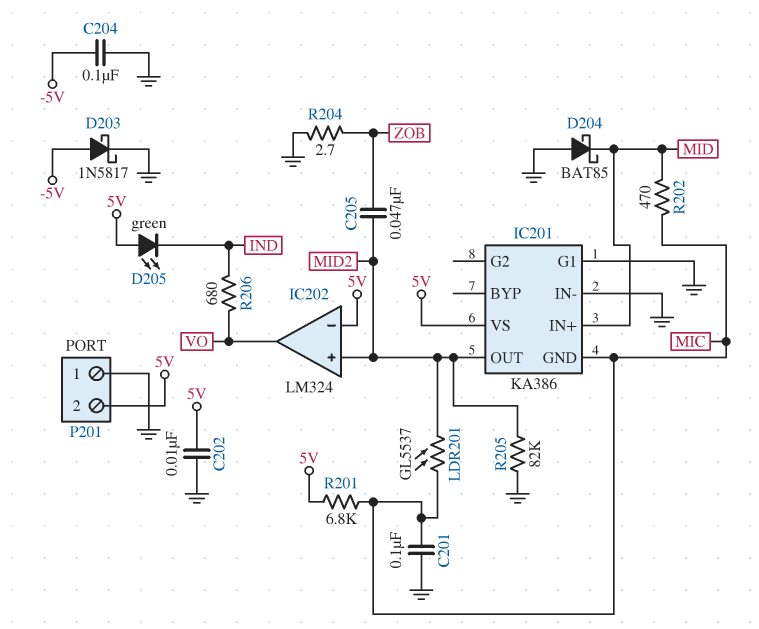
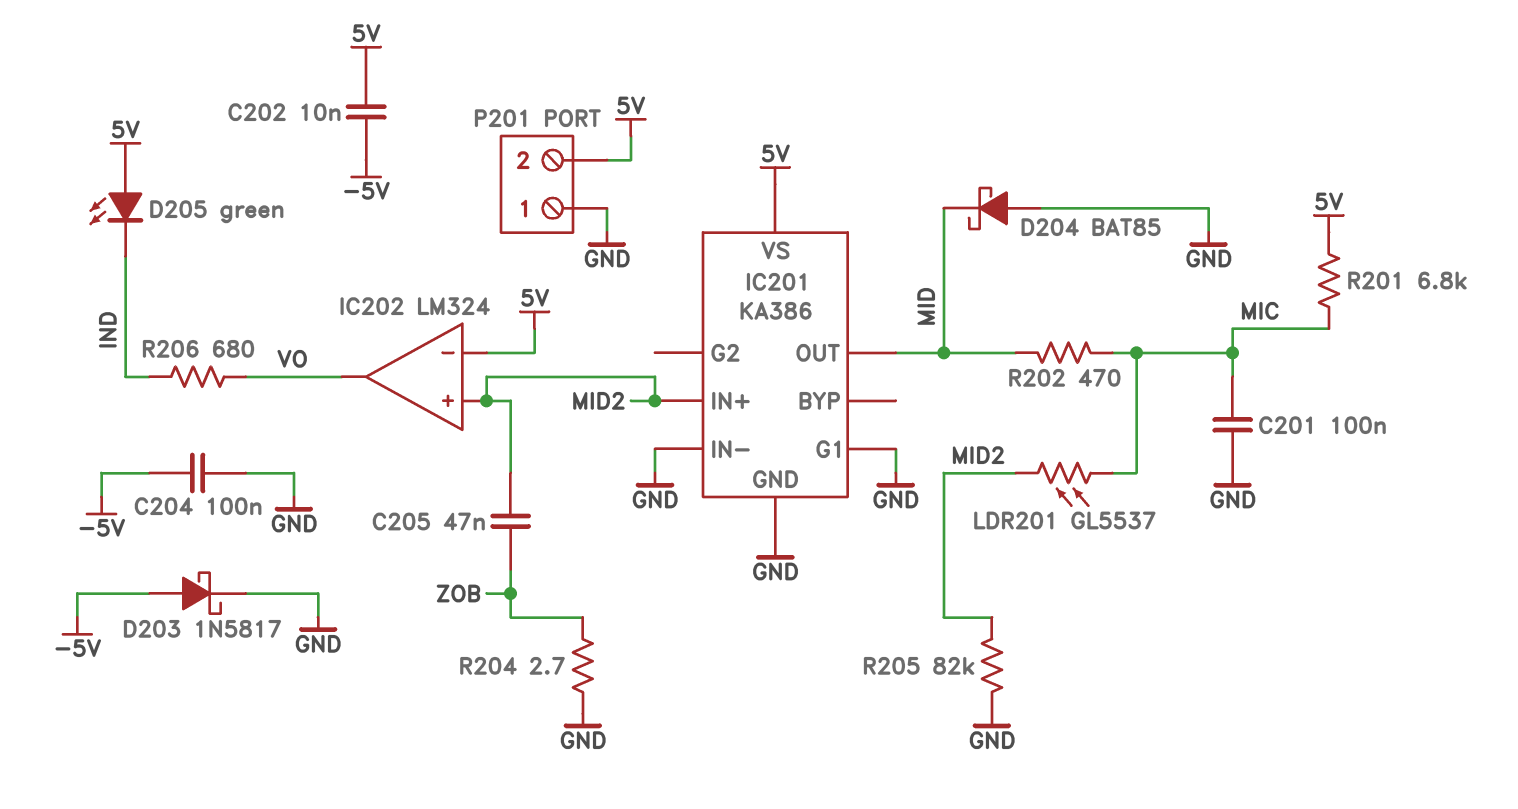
C202: 10nF (5V, GND) -> 10nF (-5V, 5V)
IC201 pin GND: MIC -> GND
IC201 pin IN+: MID -> MID2
IC201 pin OUT: MID2 -> MID

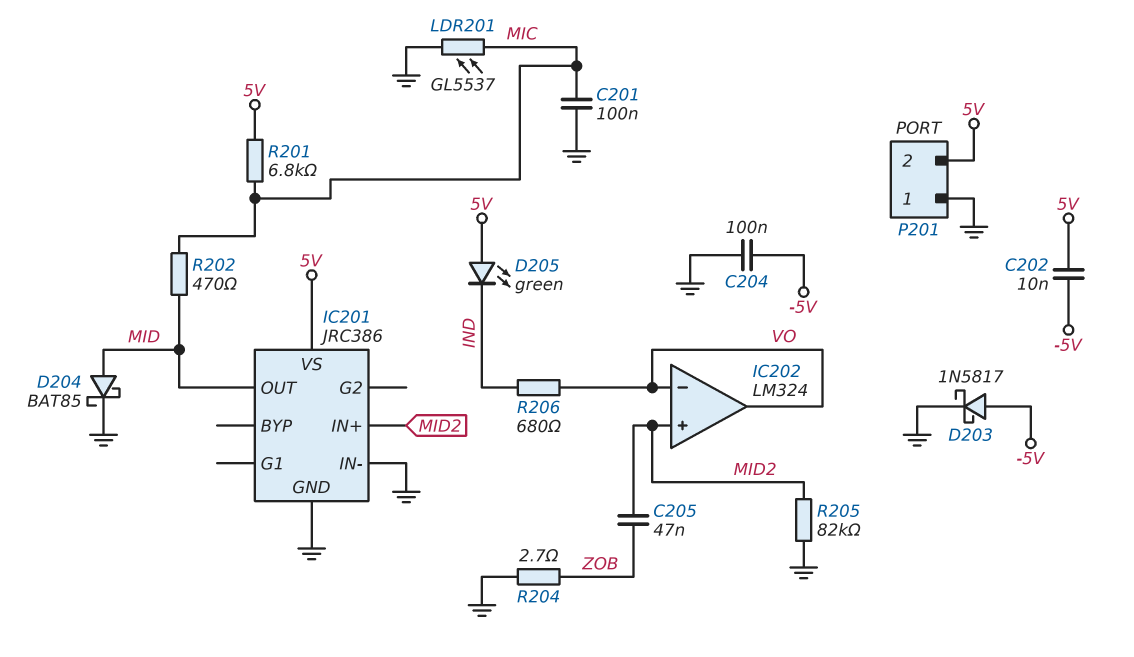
D204: schottky BAT85 (A GND, K MID) -> schottky BAT85 (A MID, K GND)
IC201: KA386 -> JRC386
IC201 pin G1: GND -> none
IC202 pin in-: 5V -> VO
LDR201: GL5537 (MIC, MID2) -> GL5537 (GND, MIC)

